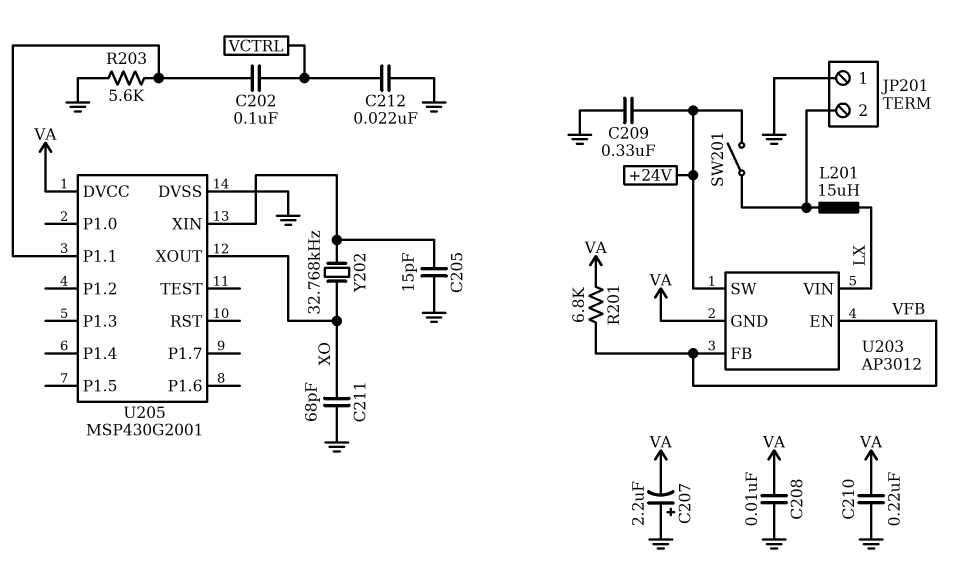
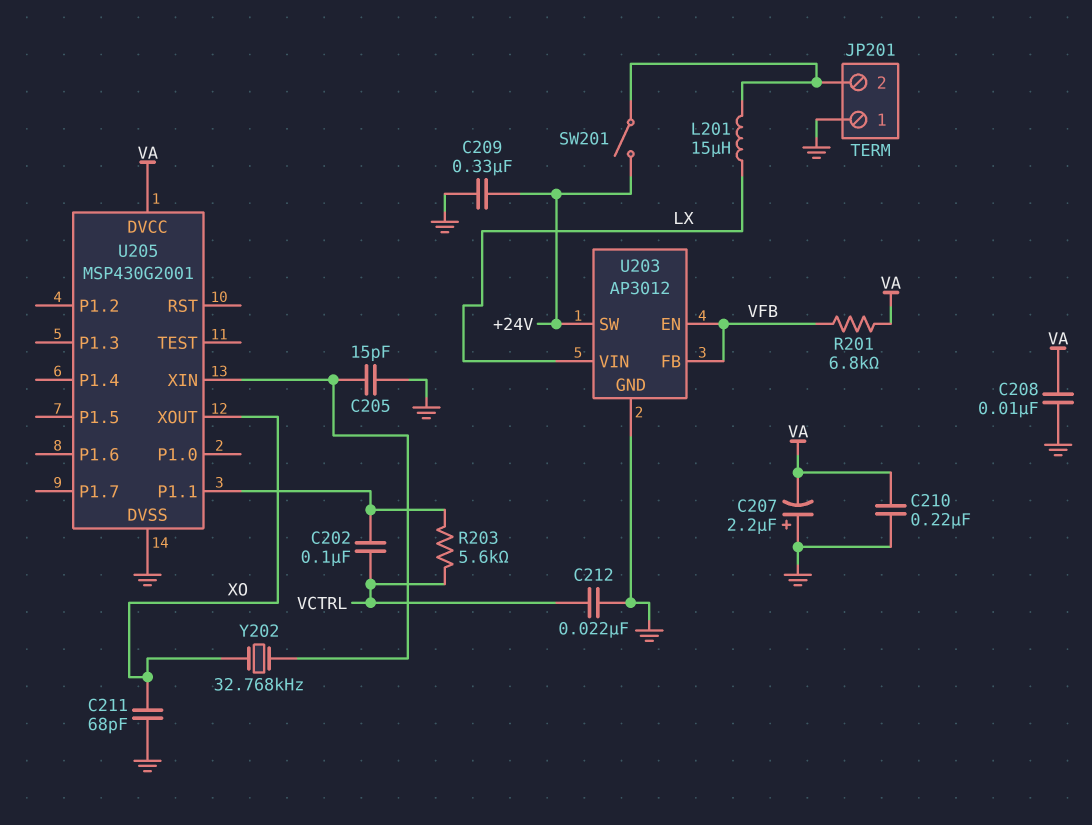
R203: 5.6k (GND, U205/P1.1) -> 5.6k (U205/P1.1, VCTRL)
U203 pin GND: VA -> GND

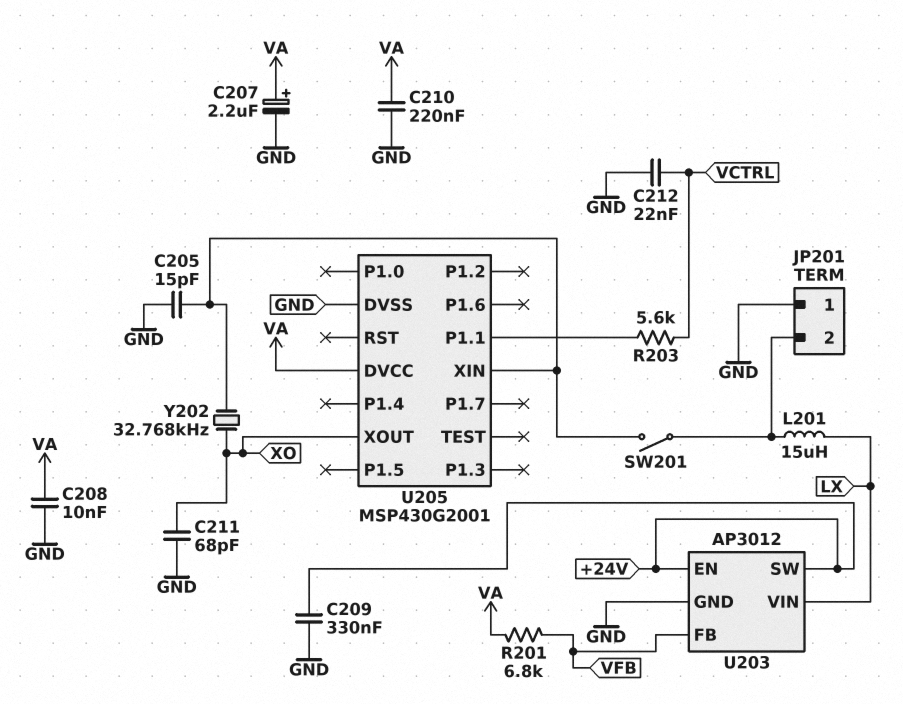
C202: 100nF (U205/P1.1, VCTRL) -> none
C207: 2.2uF (plus GND, minus VA) -> 2.2uF (plus VA, minus GND)
SW201: switch (+24V, JP201/2) -> switch (JP201/2, U205/XIN)
U203 pin EN: VFB -> +24V

